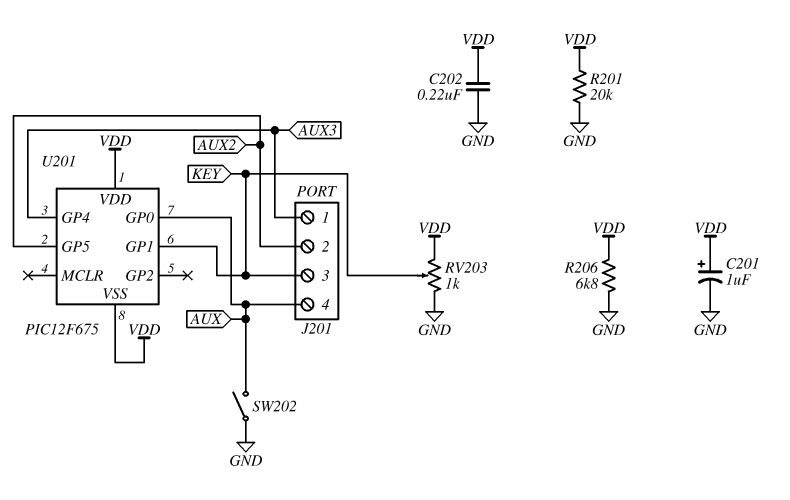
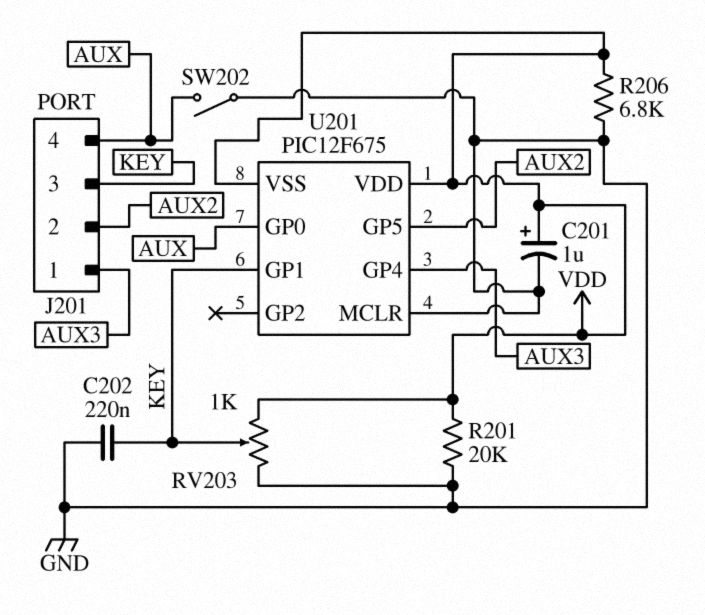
C202: 220nF (GND, VDD) -> 220nF (GND, KEY)
U201 pin MCLR: none -> GND

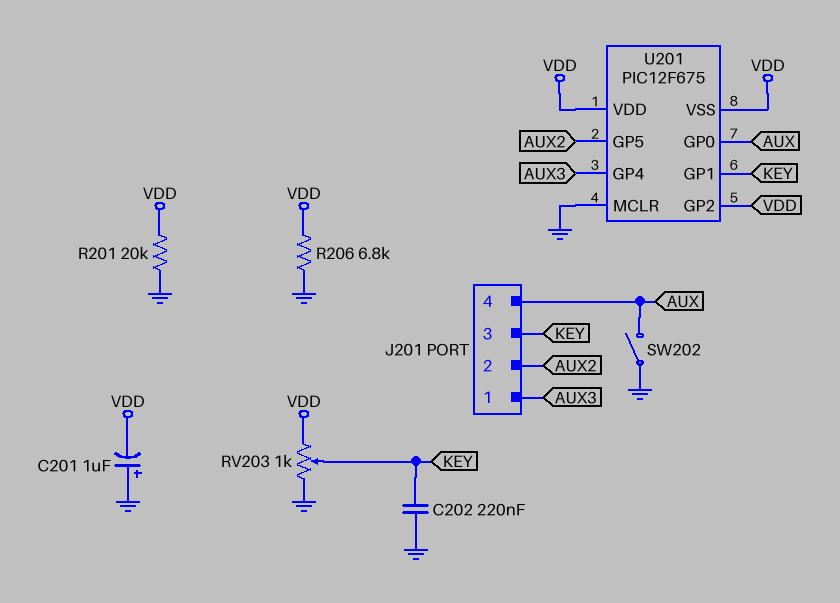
C201: 1uF (plus VDD, minus GND) -> 1uF (plus GND, minus VDD)
U201 pin GP2: none -> VDD

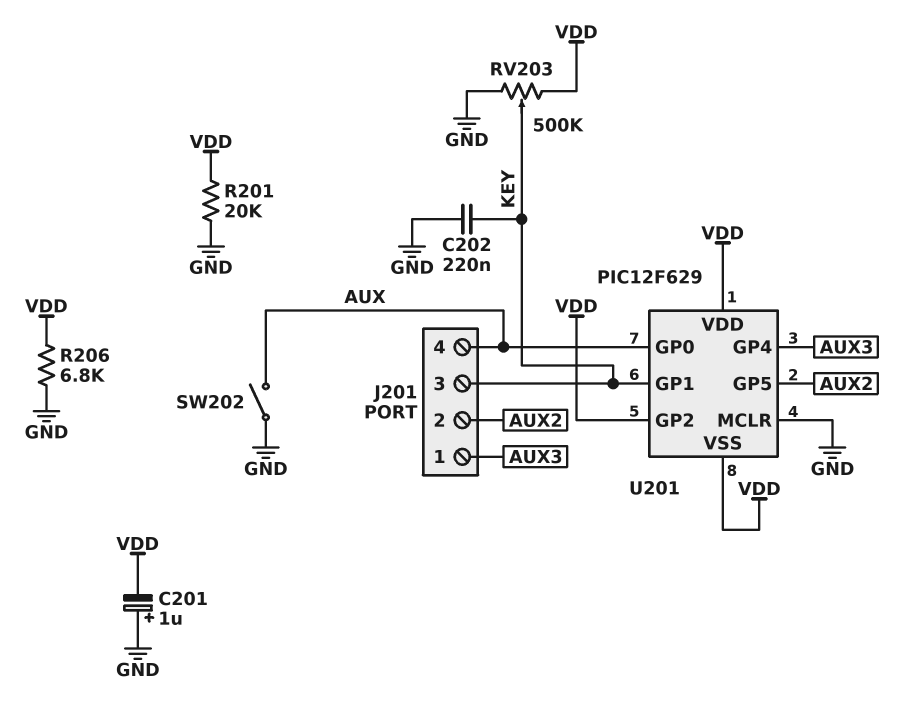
RV203: 1k (GND, VDD, wiper KEY) -> 500k (GND, VDD, wiper KEY)
U201: PIC12F675 -> PIC12F629

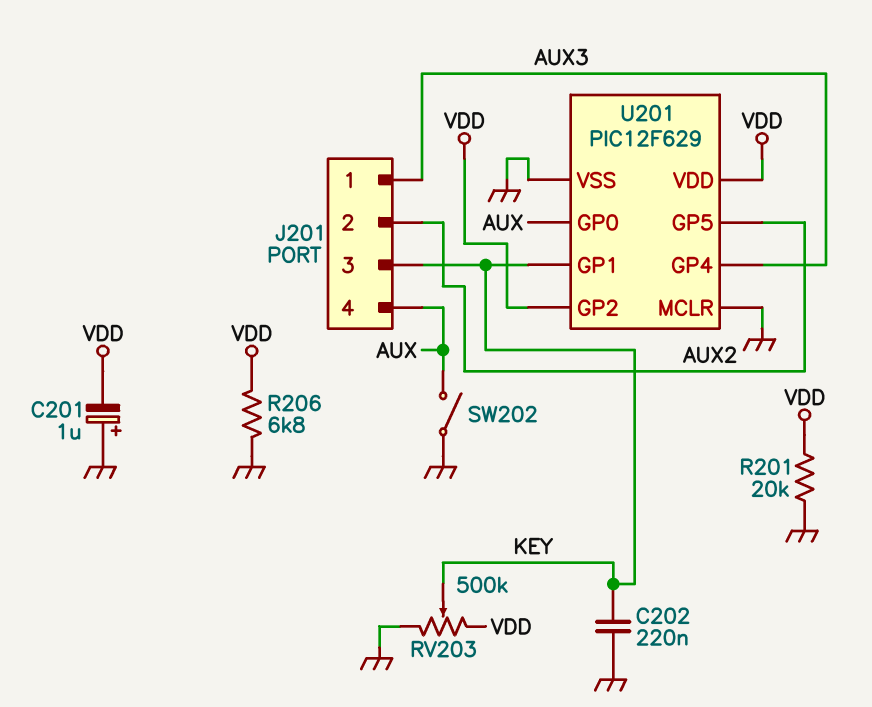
U201 pin VSS: VDD -> GND

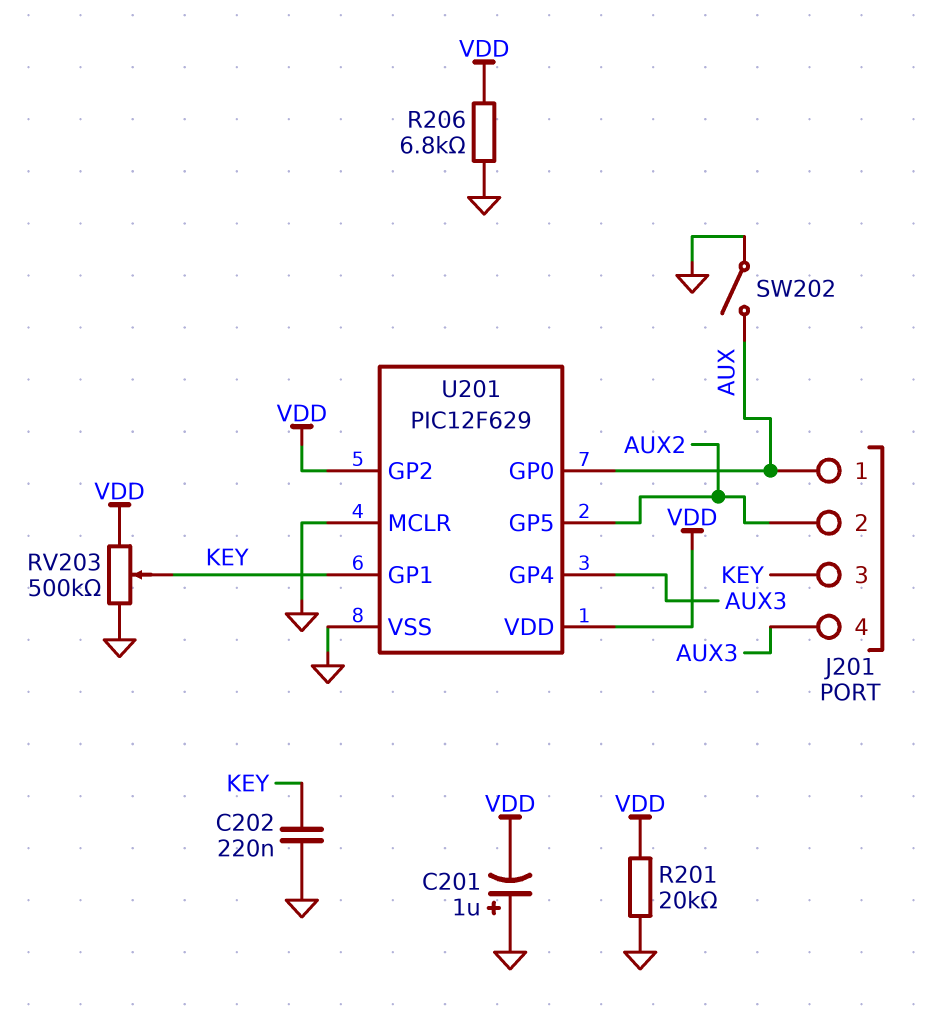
J201 pin 1: AUX3 -> AUX
J201 pin 4: AUX -> AUX3

